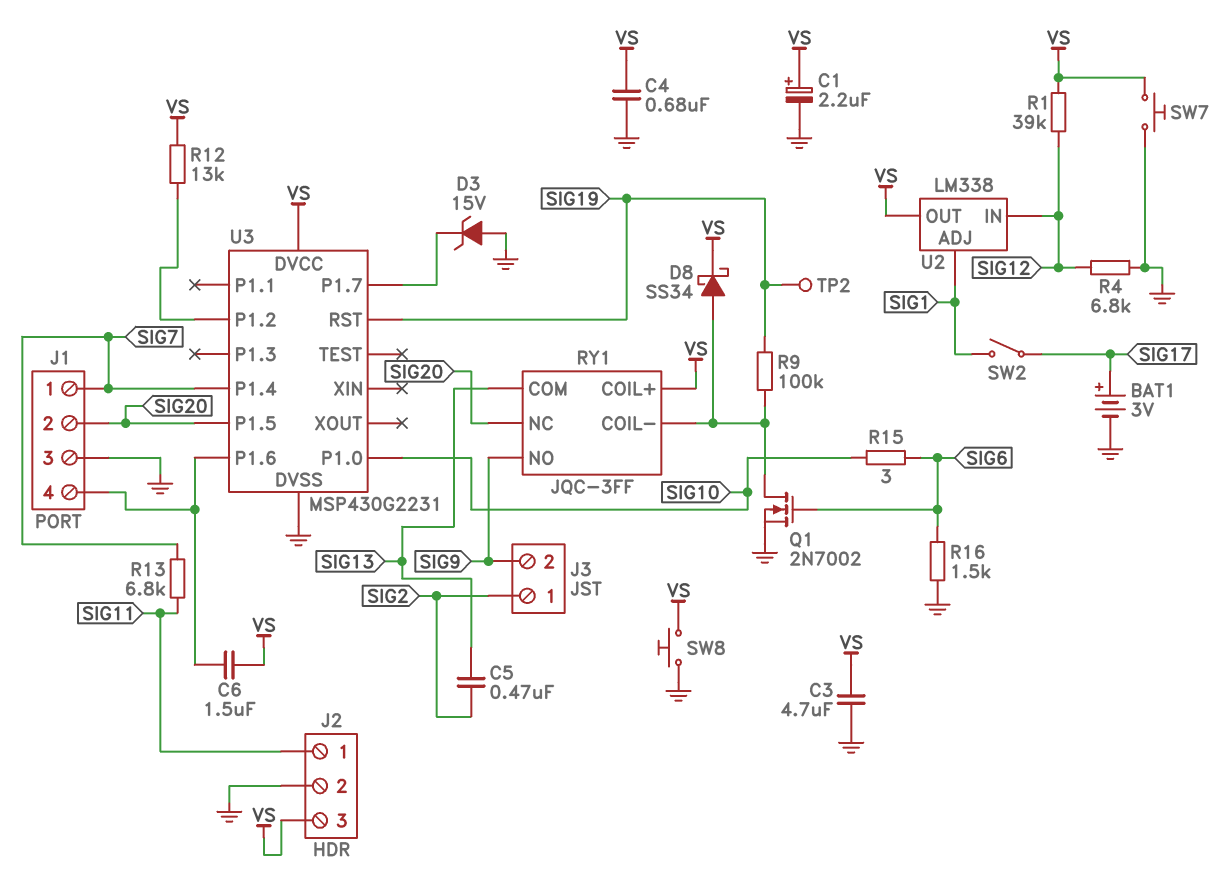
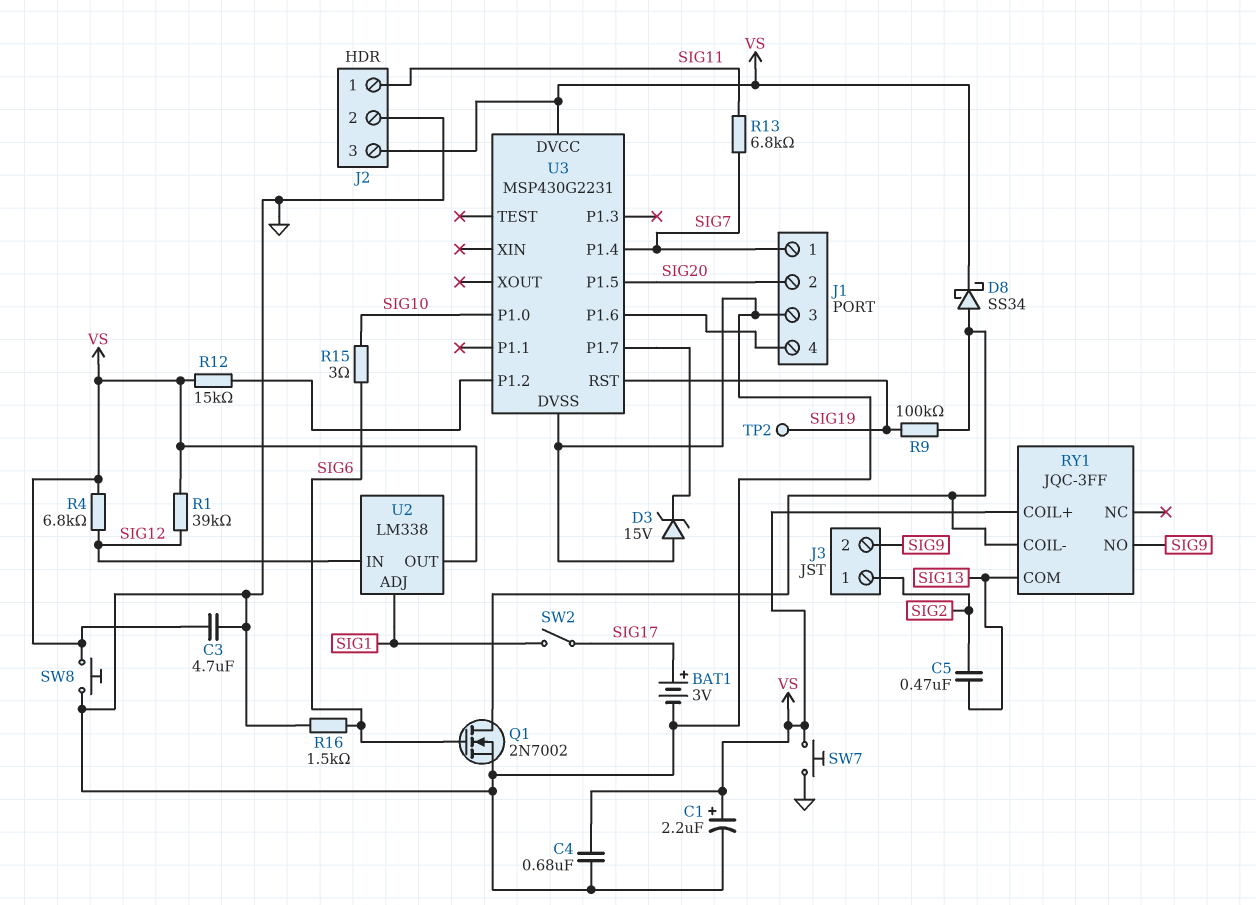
C6: 1.5uF (J1/4, VS) -> none
R4: 6.8k (GND, SIG12) -> 6.8k (SIG12, VS)
R12: 13k (U3/P1.2, VS) -> 15k (U3/P1.2, VS)
RY1 pin NC: SIG20 -> none

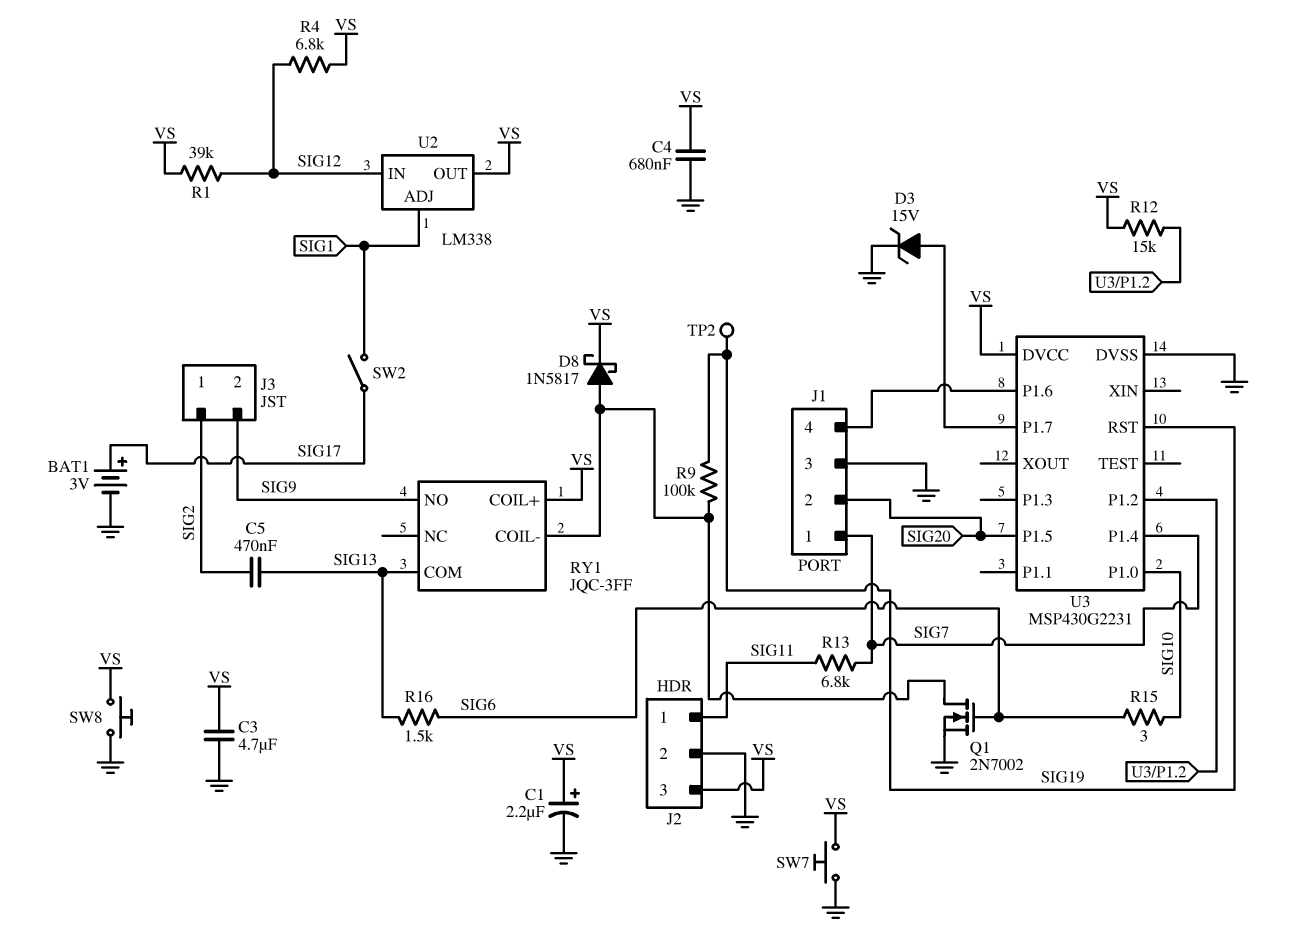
D3: zener 15V (A GND, K U3/P1.7) -> zener 15V (A U3/P1.7, K GND)
D8: schottky SS34 (A RY1/COIL-, K VS) -> schottky 1N5817 (A RY1/COIL-, K VS)
R16: 1.5k (GND, SIG6) -> 1.5k (SIG6, SIG13)

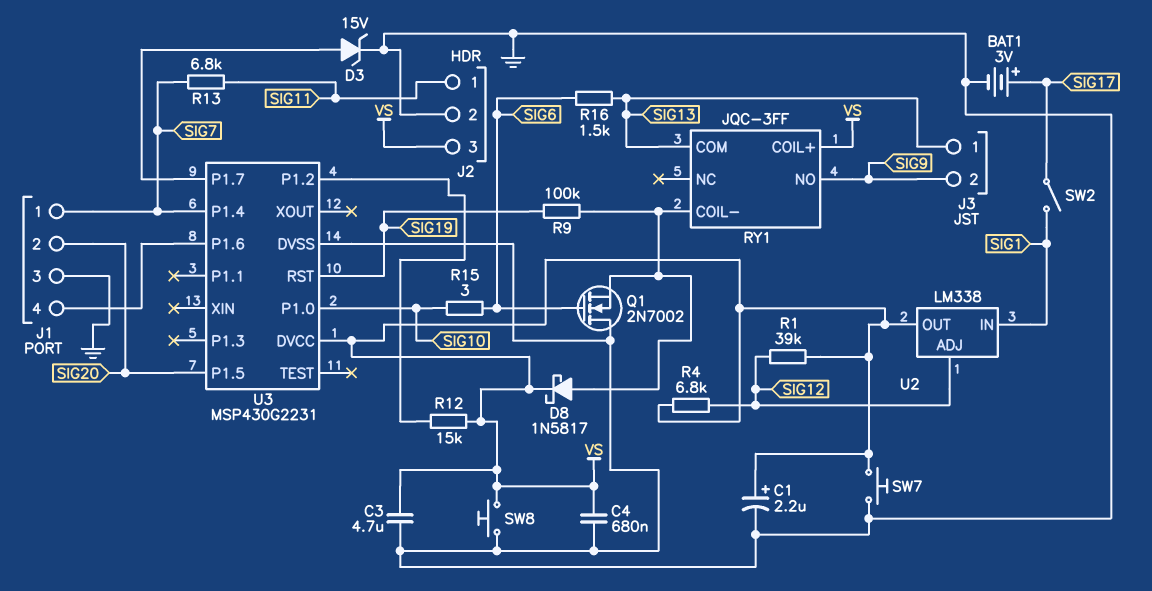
C5: 470nF (SIG2, SIG13) -> none
J3 pin 1: SIG2 -> SIG13
Q1: NMOS 2N7002 (G SIG6, D RY1/COIL-, S GND) -> NMOS 2N7002 (G SIG6, D GND, S RY1/COIL-)
TP2: test point (SIG19) -> none
U2 pin ADJ: SIG1 -> SIG12
U2 pin IN: SIG12 -> SIG1

